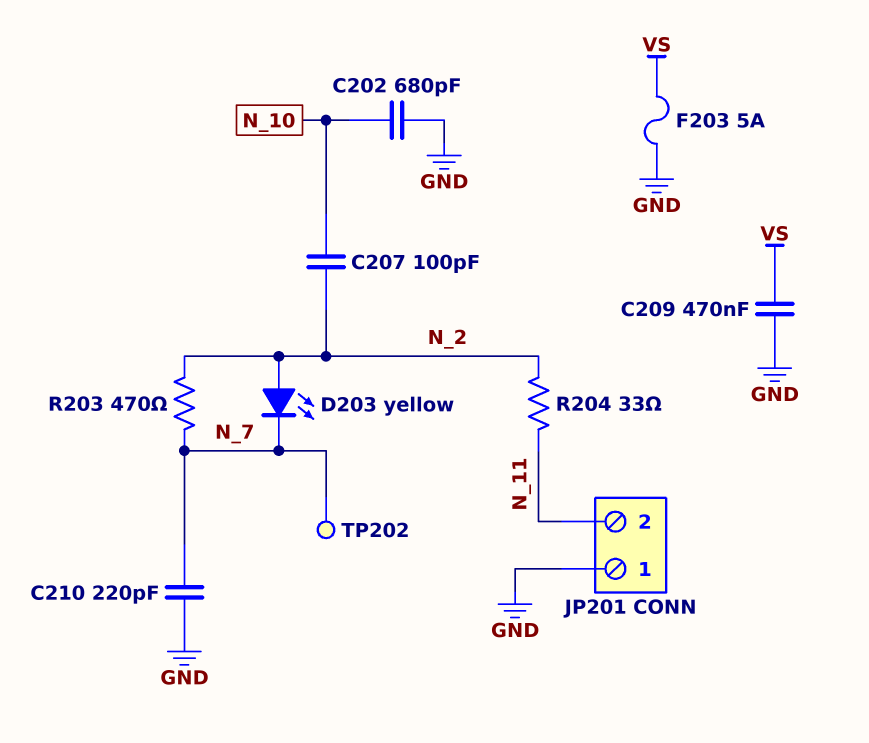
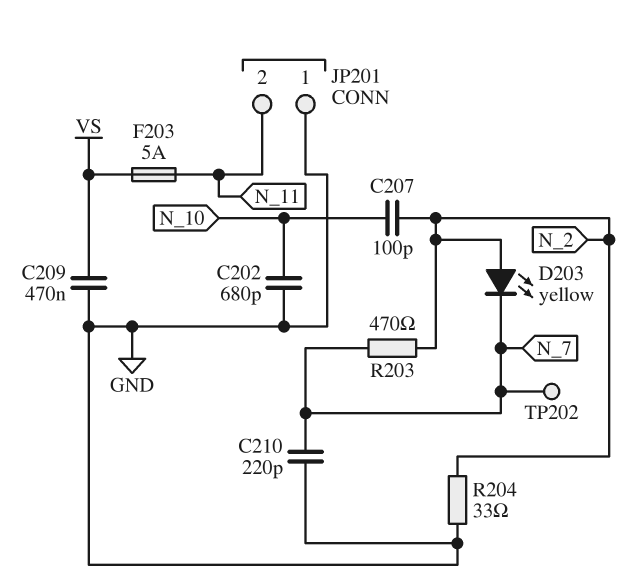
F203: 5A (GND, VS) -> 5A (N_11, VS)
R204: 33 (N_2, N_11) -> 33 (GND, N_2)

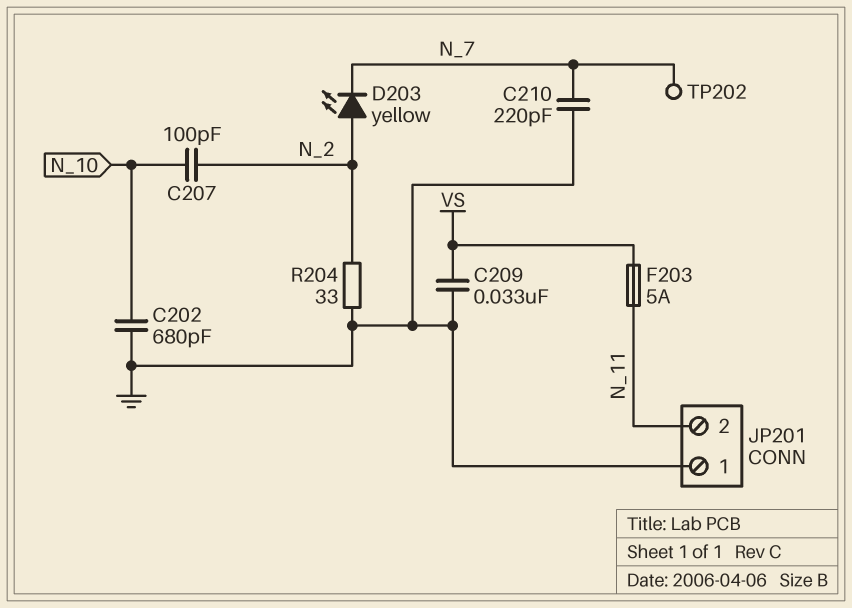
C209: 470nF (GND, VS) -> 33nF (GND, VS)
R203: 470 (N_2, N_7) -> none

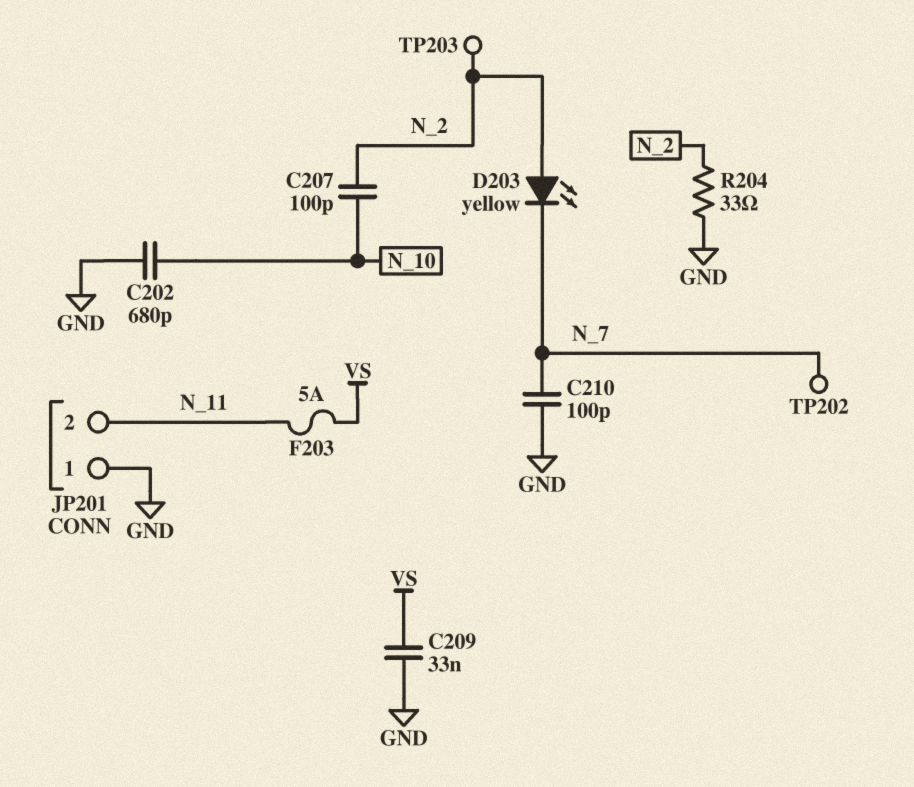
C210: 220pF (GND, N_7) -> 100pF (GND, N_7)
TP203: none -> test point (N_2)

